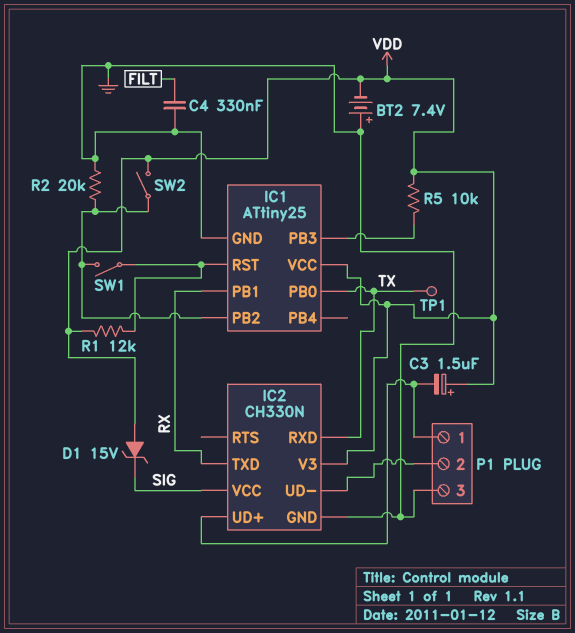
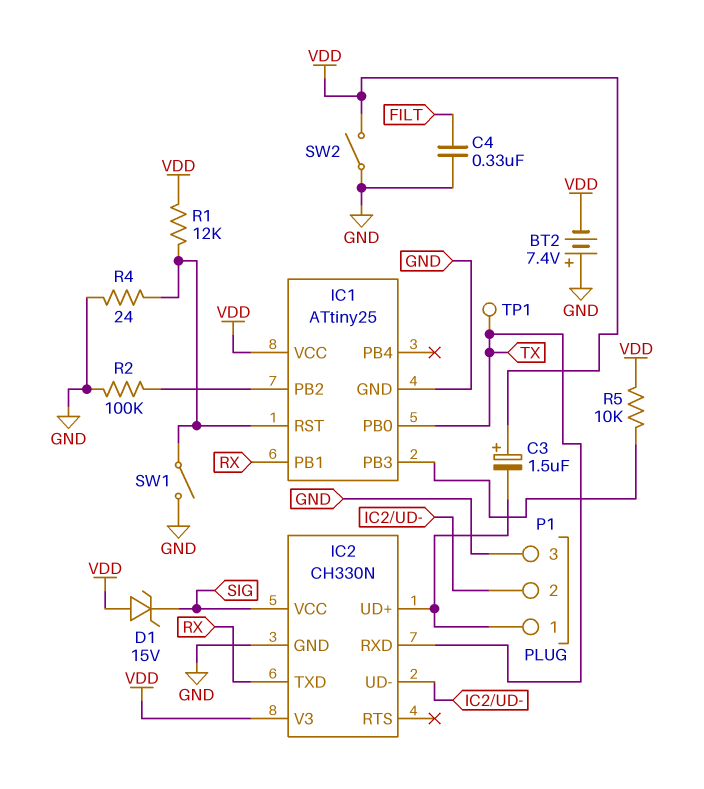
R2: 20k (GND, IC1/PB2) -> 100k (GND, IC1/PB2)
R4: none -> 24 (GND, IC1/RST)
SW1: switch (IC1/PB2, IC1/RST) -> switch (GND, IC1/RST)
SW2: switch (IC1/PB2, VDD) -> switch (GND, VDD)

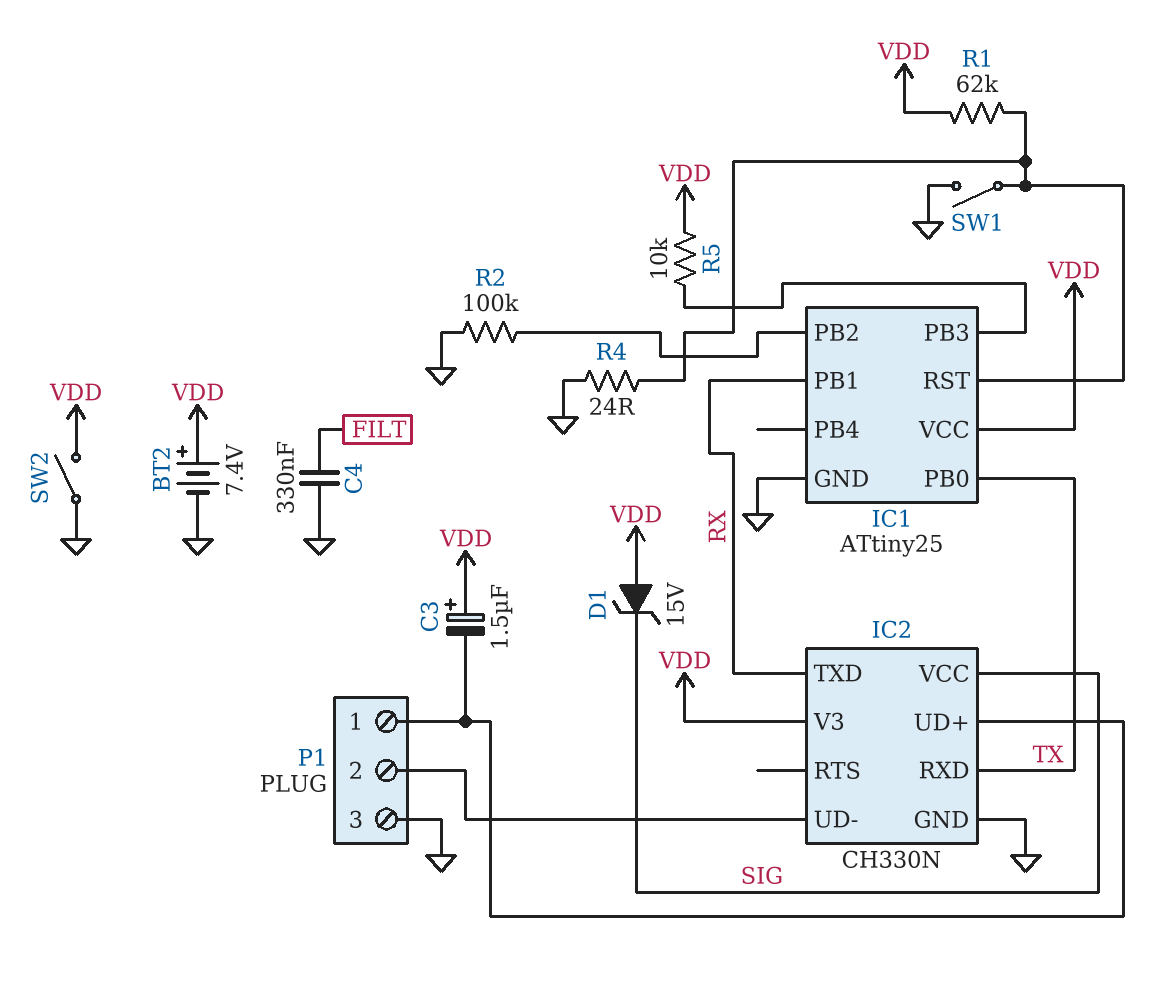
BT2: 7.4V (plus GND, minus VDD) -> 7.4V (plus VDD, minus GND)
R1: 12k (IC1/RST, VDD) -> 62k (IC1/RST, VDD)
TP1: test point (TX) -> none

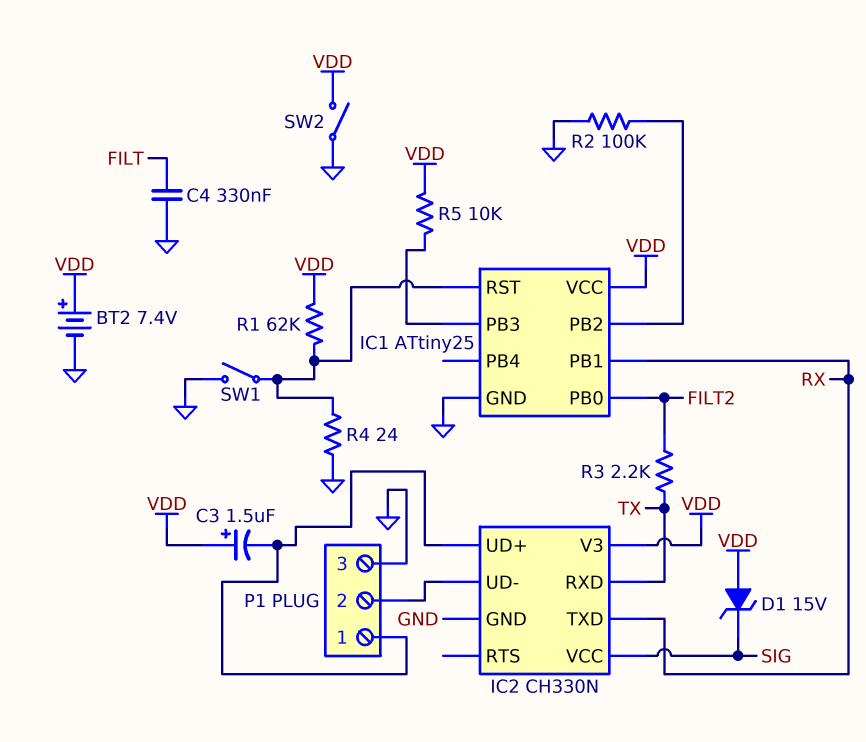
IC1 pin PB0: TX -> FILT2
R3: none -> 2.2k (FILT2, TX)

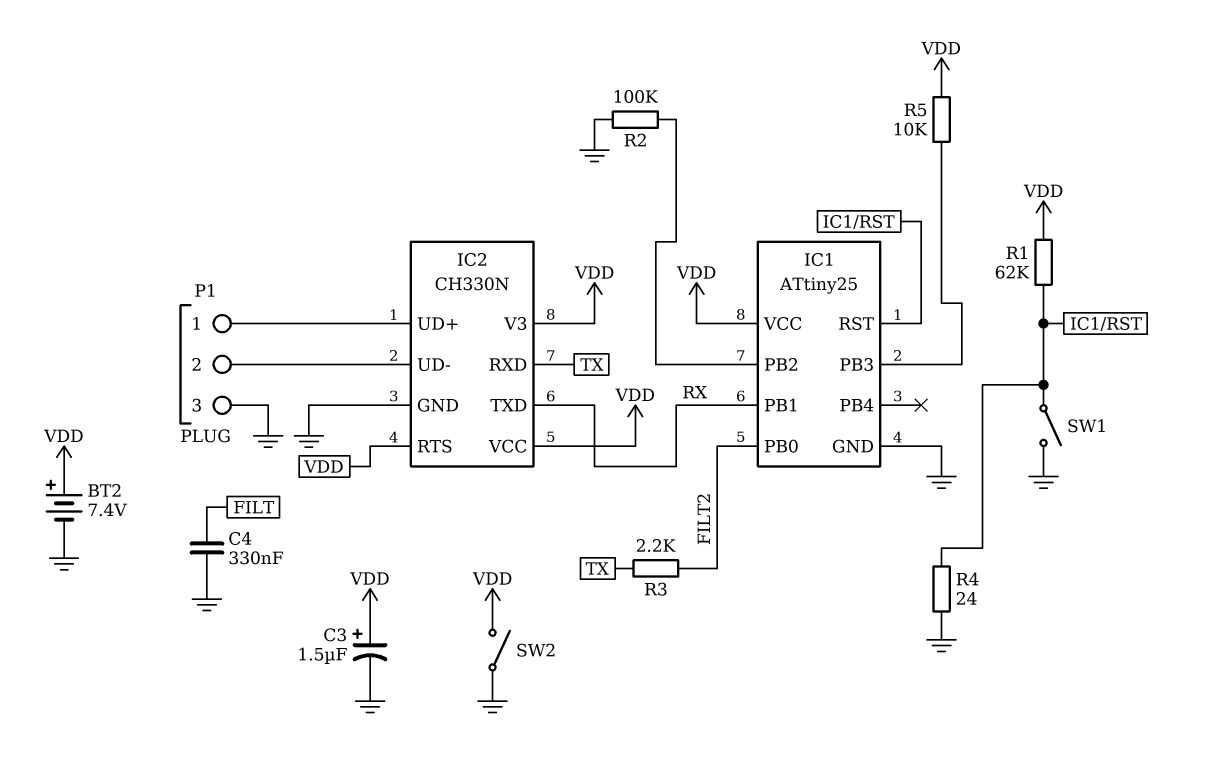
C3: 1.5uF (plus VDD, minus IC2/UD+) -> 1.5uF (plus VDD, minus GND)
D1: zener 15V (A VDD, K SIG) -> none
IC2 pin RTS: none -> VDD
IC2 pin VCC: SIG -> VDD

